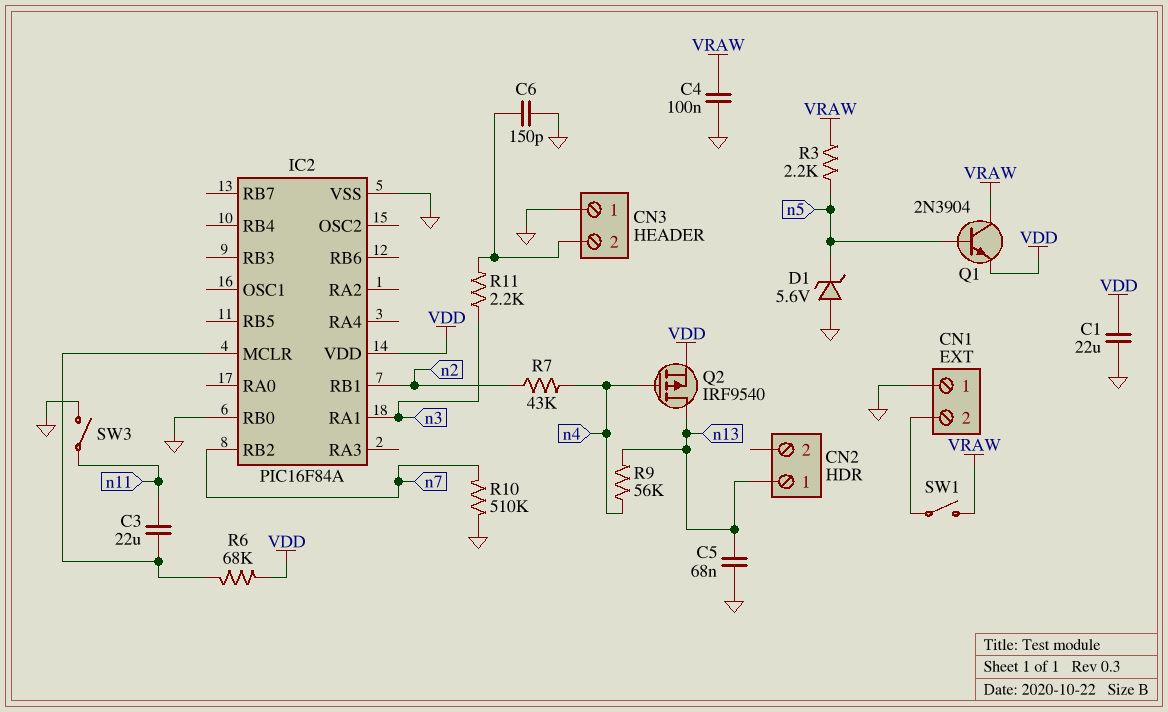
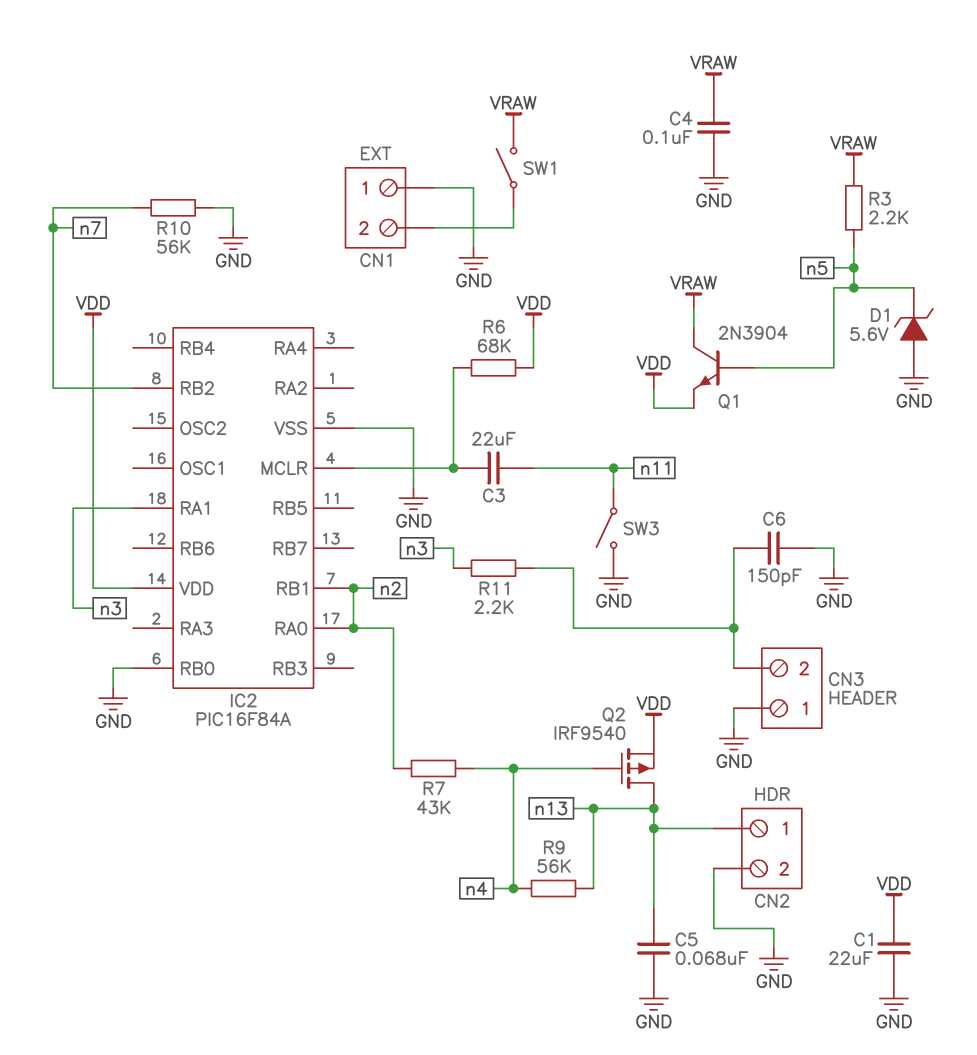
CN2 pin 2: none -> GND
IC2 pin RA0: none -> n2
R10: 510k (GND, n7) -> 56k (GND, n7)

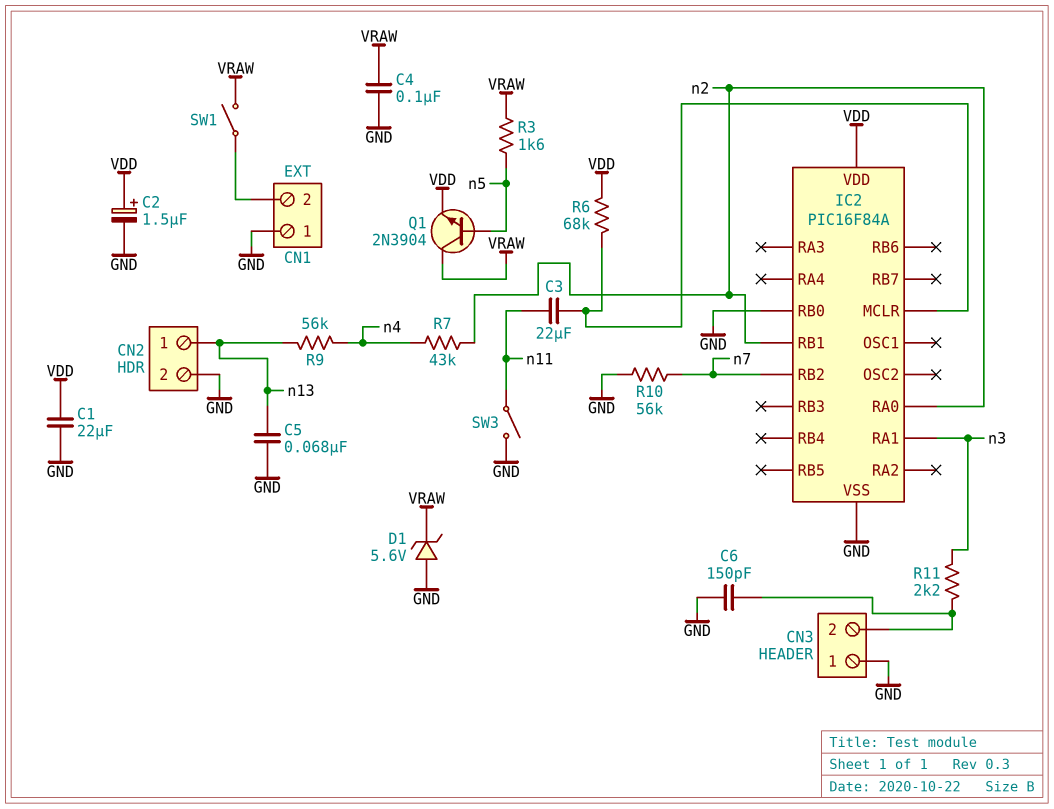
C2: none -> 1.5uF (plus VDD, minus GND)
D1: zener 5.6V (A GND, K n5) -> zener 5.6V (A GND, K VRAW)
Q2: PMOS IRF9540 (G n4, D n13, S VDD) -> none
R3: 2.2k (VRAW, n5) -> 1.6k (VRAW, n5)

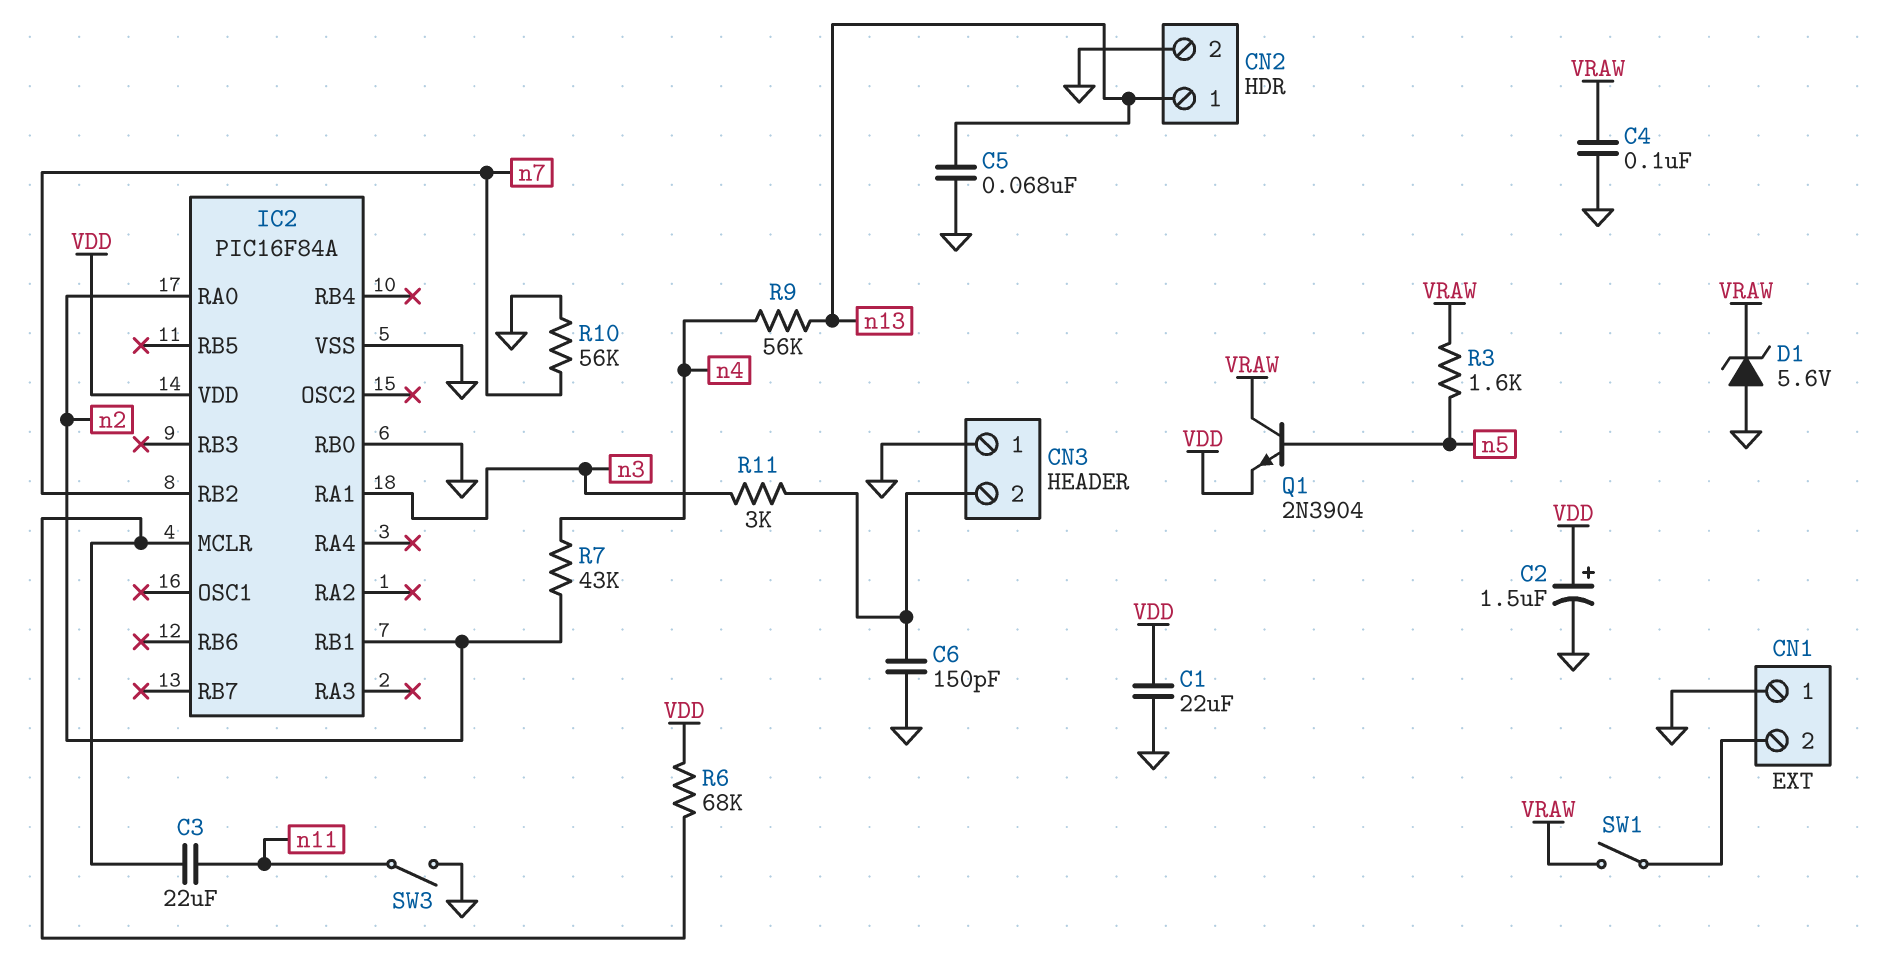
R11: 2.2k (CN3/2, n3) -> 3k (CN3/2, n3)

